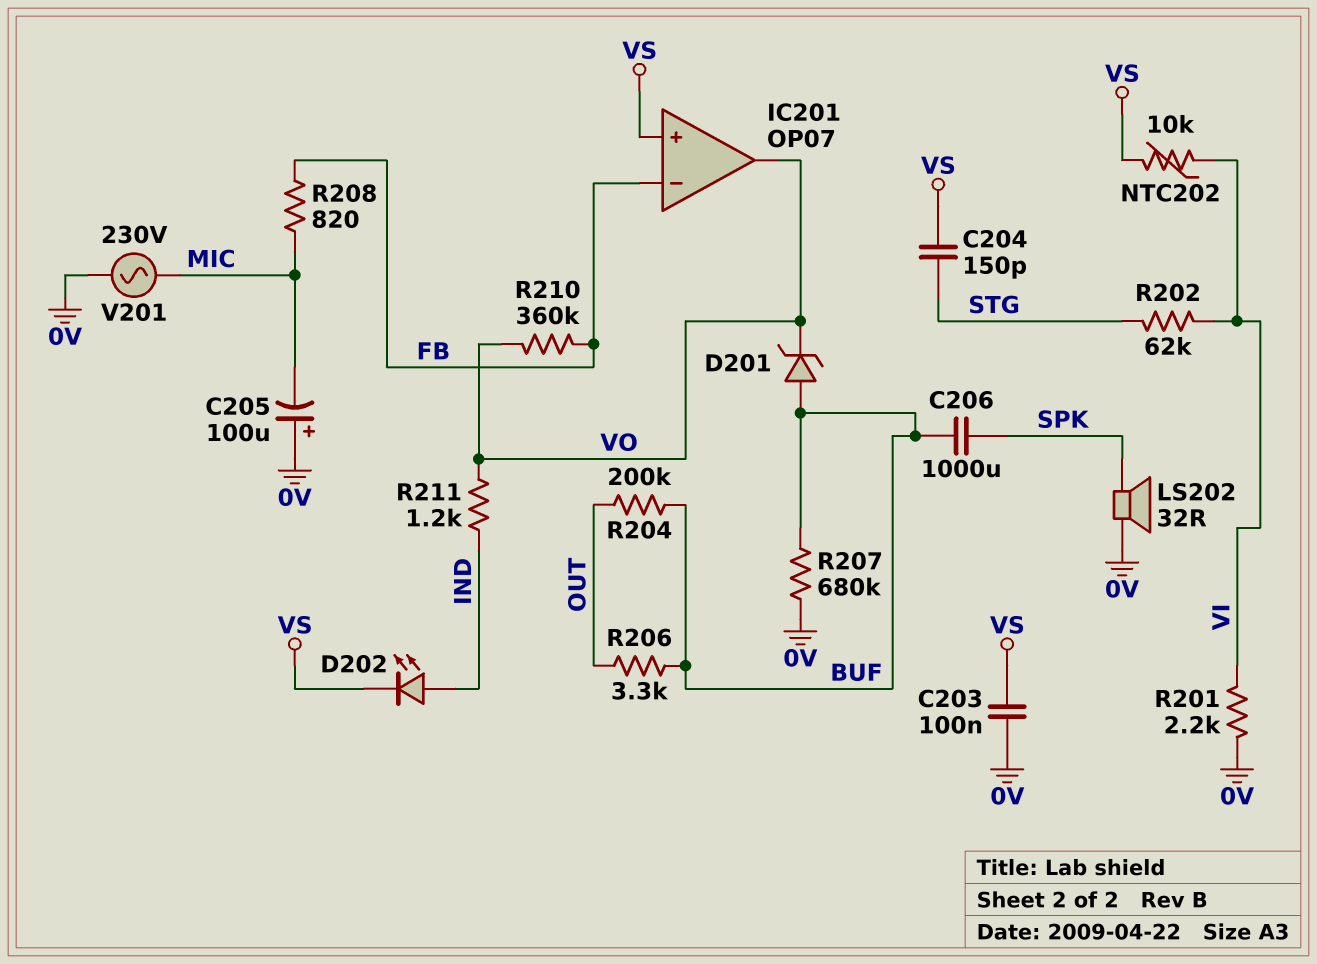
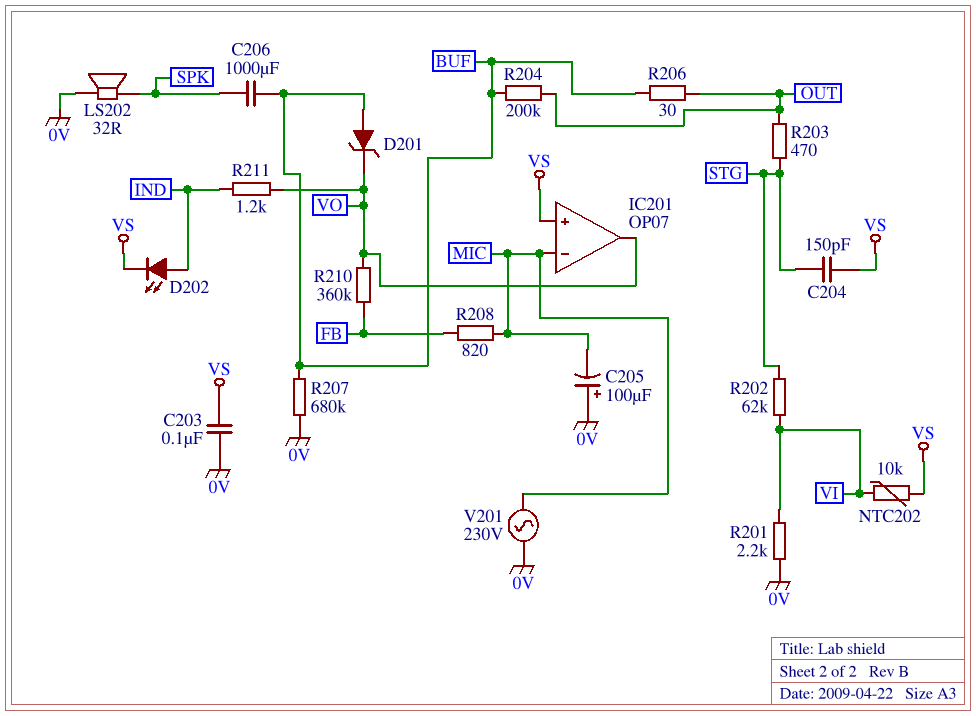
IC201 pin in-: FB -> MIC
R203: none -> 470 (OUT, STG)
R206: 3.3k (BUF, OUT) -> 30 (BUF, OUT)

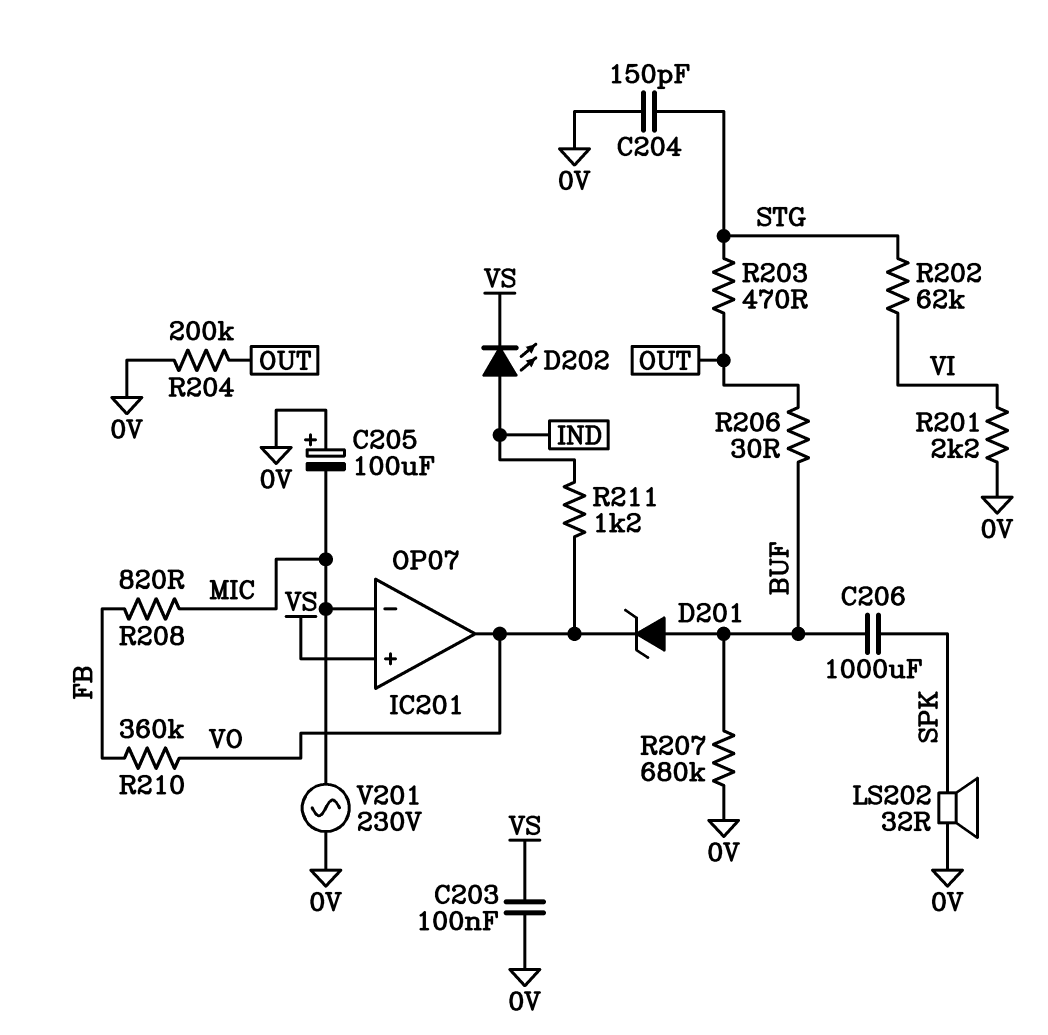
C204: 150pF (STG, VS) -> 150pF (0V, STG)
NTC202: 10k (VI, VS) -> none
R204: 200k (BUF, OUT) -> 200k (0V, OUT)

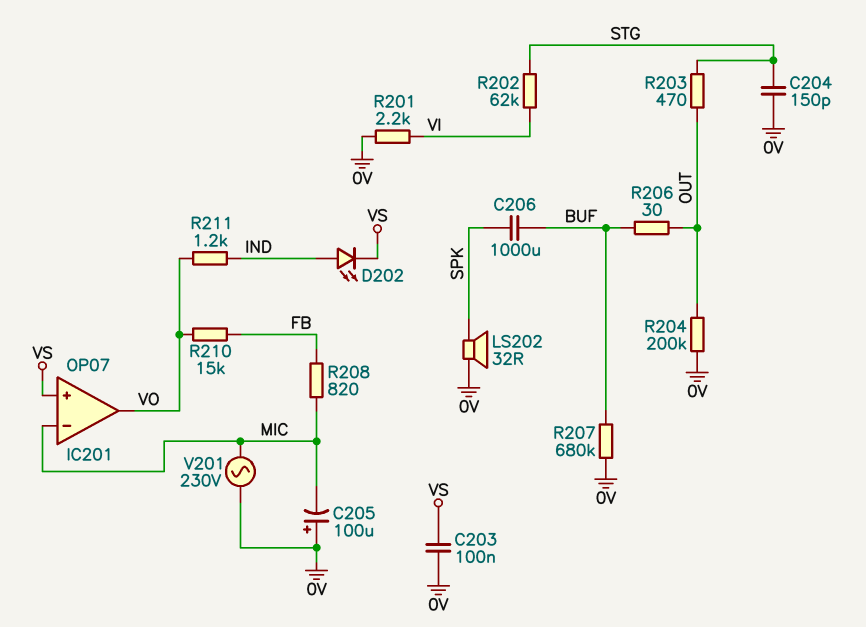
D201: zener (A BUF, K VO) -> none
R210: 360k (FB, VO) -> 15k (FB, VO)

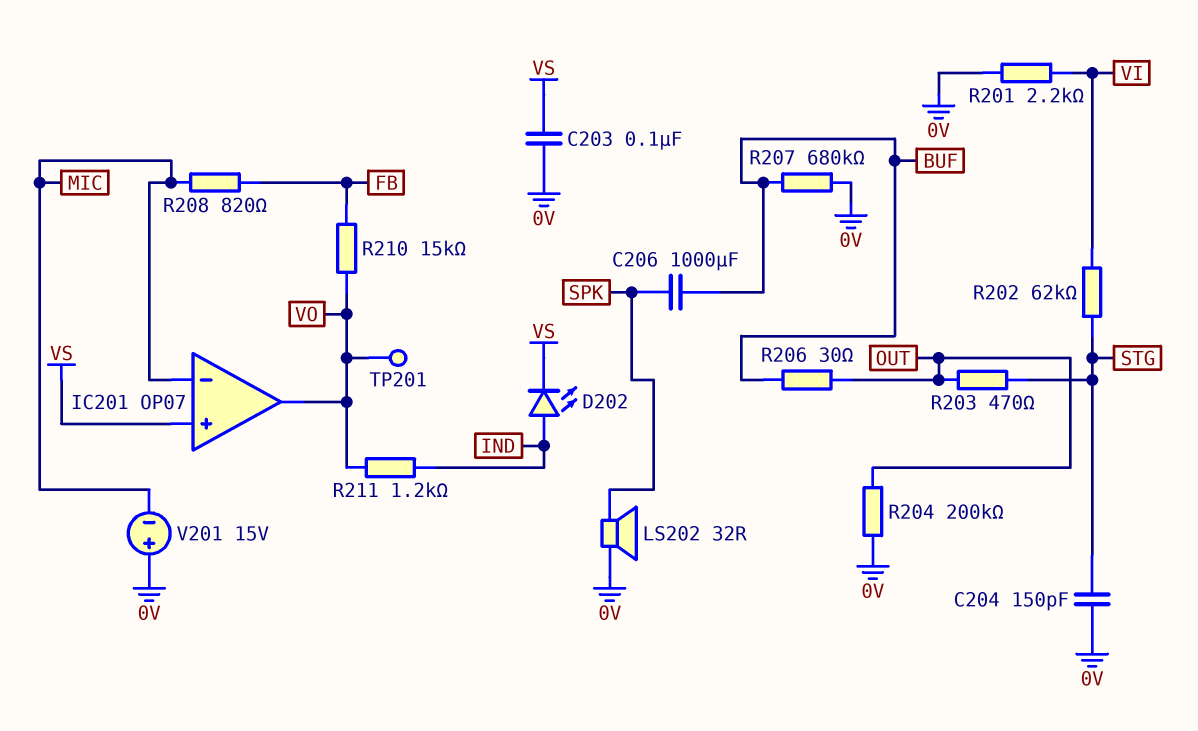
C205: 100uF (plus 0V, minus MIC) -> none
TP201: none -> test point (VO)
V201: AC 230V (0V, MIC) -> 15V (plus 0V, minus MIC)

